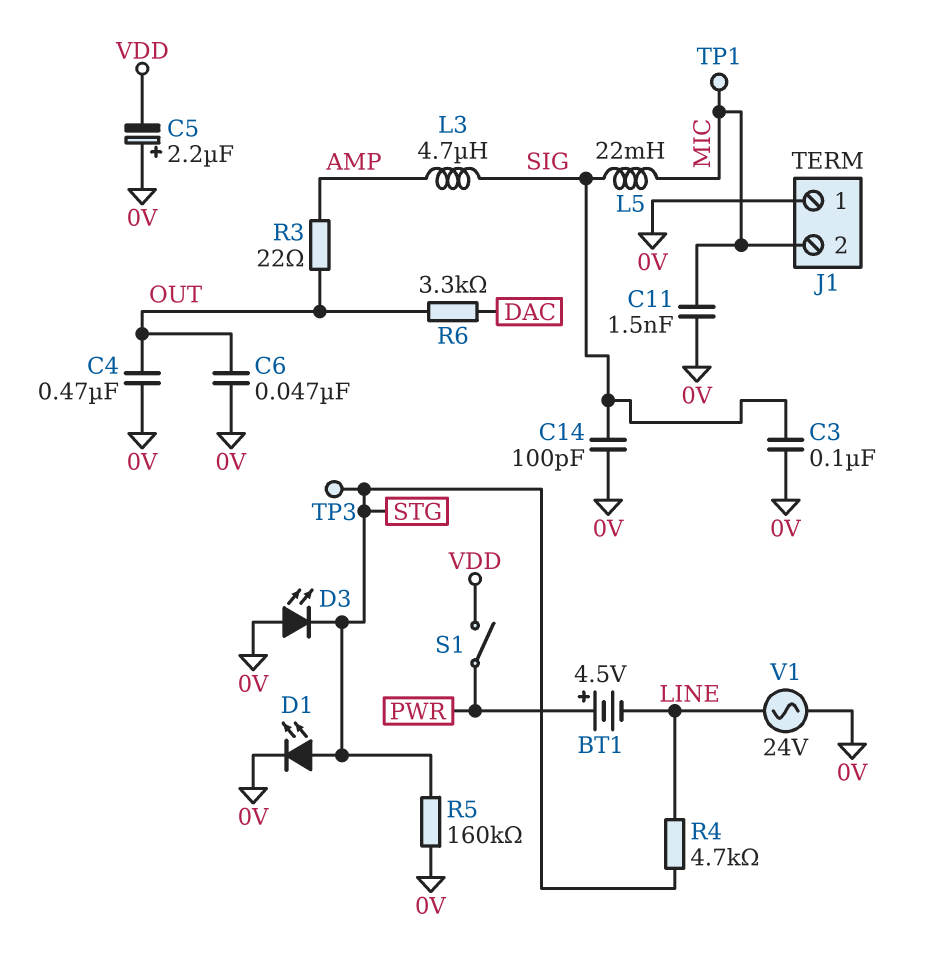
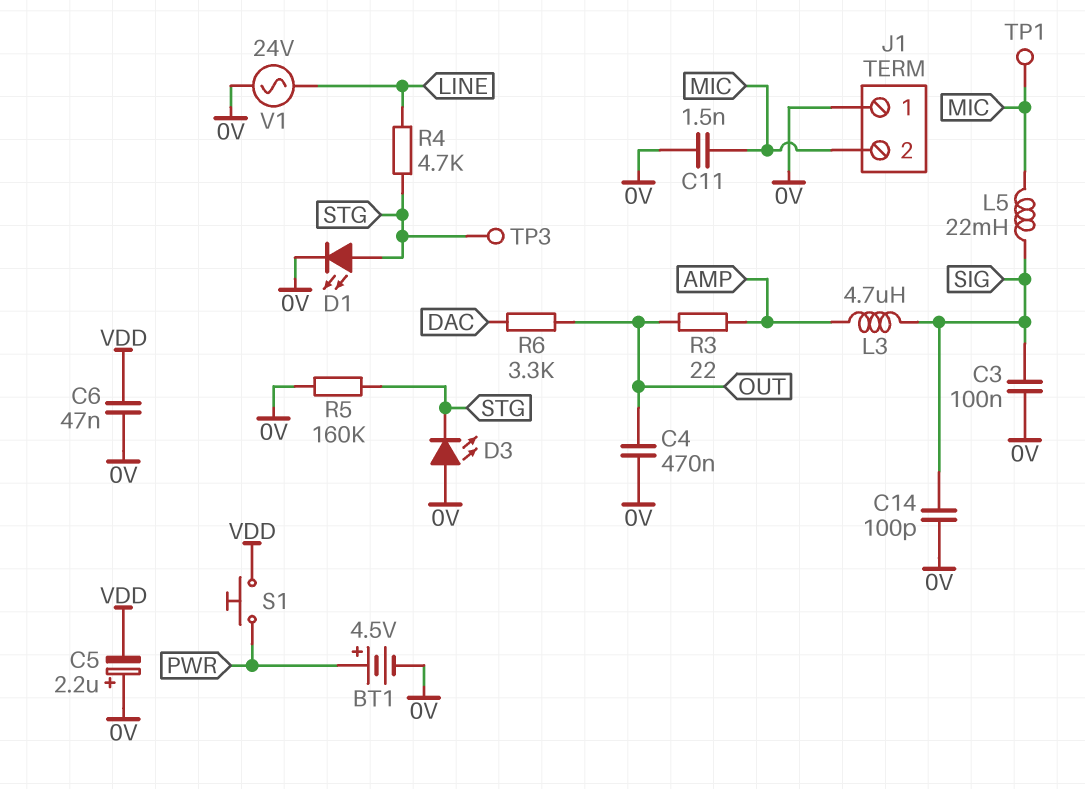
BT1: 4.5V (plus PWR, minus LINE) -> 4.5V (plus PWR, minus 0V)
C6: 47nF (0V, OUT) -> 47nF (0V, VDD)
S1: switch (PWR, VDD) -> button (PWR, VDD)

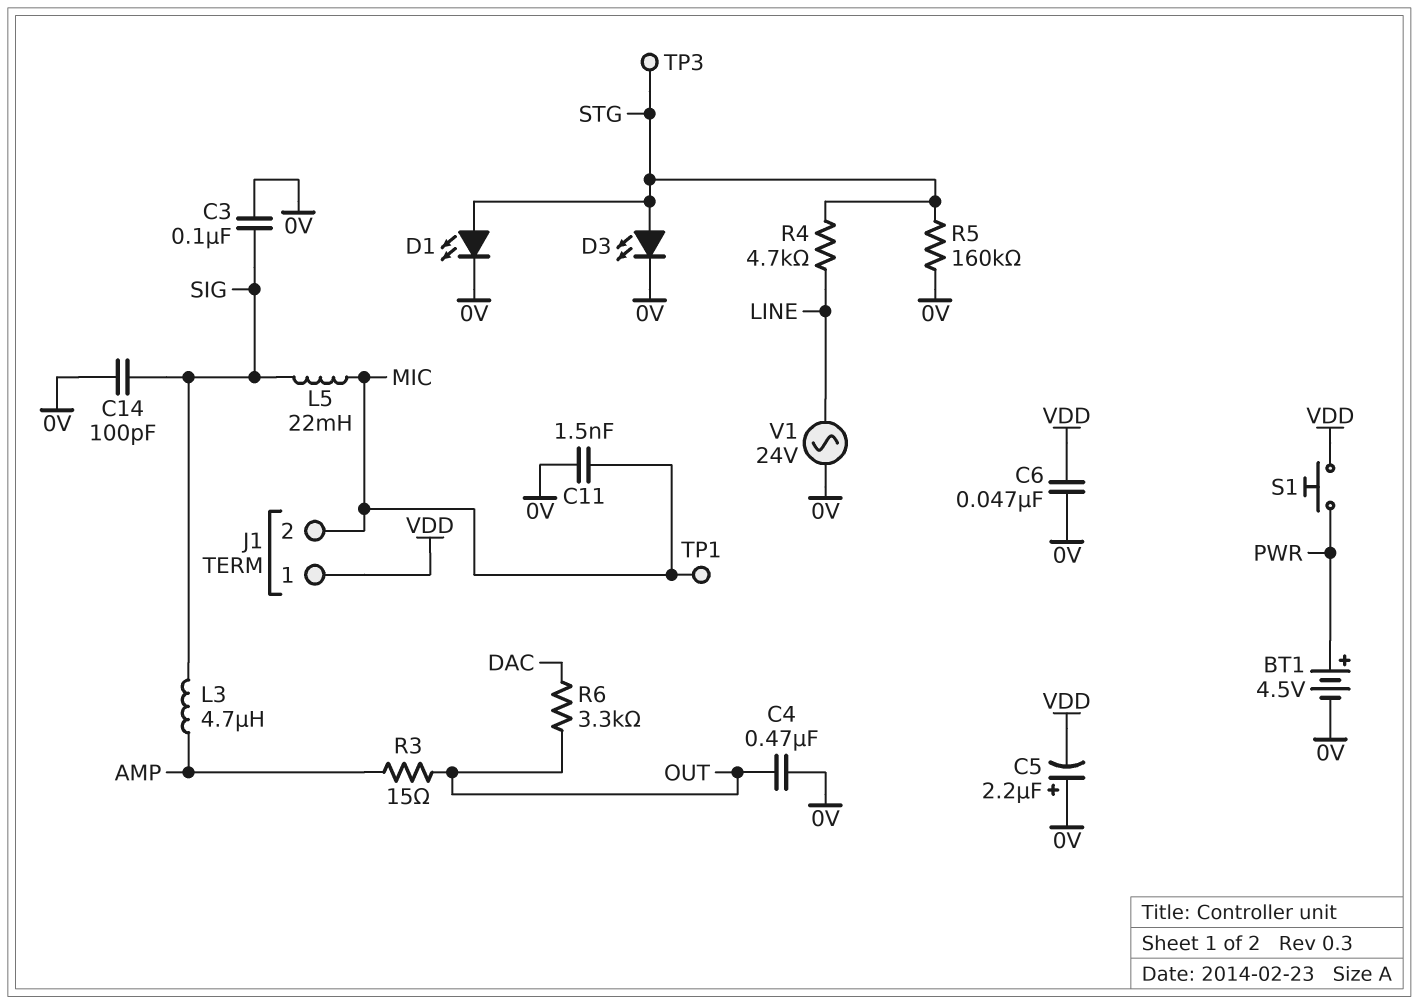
D3: LED (A 0V, K STG) -> LED (A STG, K 0V)
J1 pin 1: 0V -> VDD
R3: 22 (AMP, OUT) -> 15 (AMP, OUT)

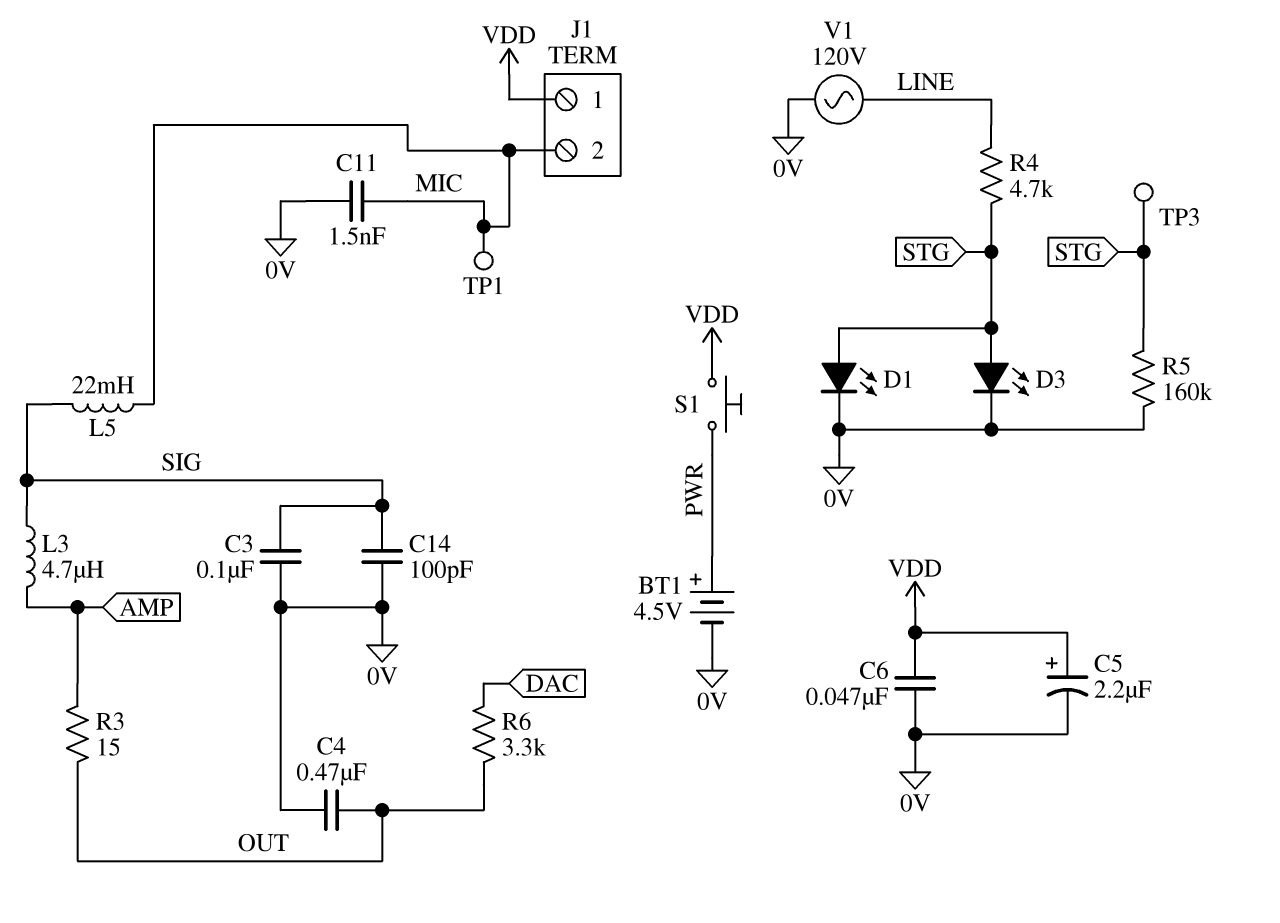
C5: 2.2uF (plus 0V, minus VDD) -> 2.2uF (plus VDD, minus 0V)
V1: AC 24V (0V, LINE) -> AC 120V (0V, LINE)

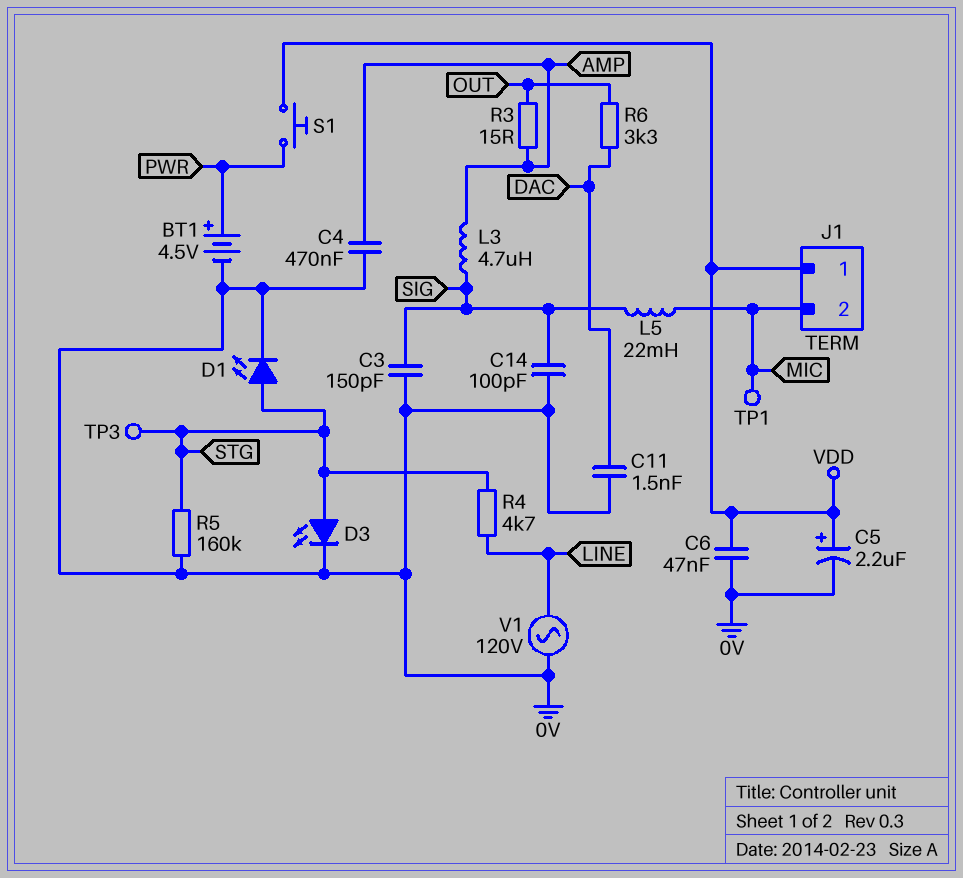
C3: 100nF (0V, SIG) -> 150pF (0V, SIG)
C4: 470nF (0V, OUT) -> 470nF (0V, AMP)
C11: 1.5nF (0V, MIC) -> 1.5nF (0V, DAC)

